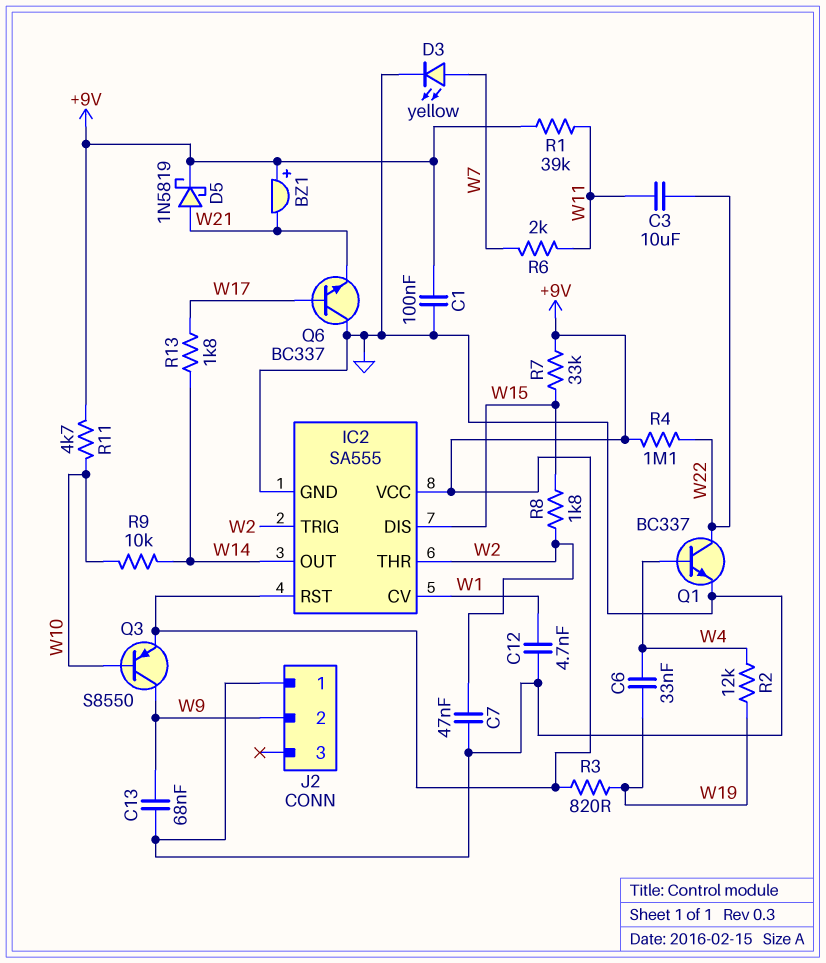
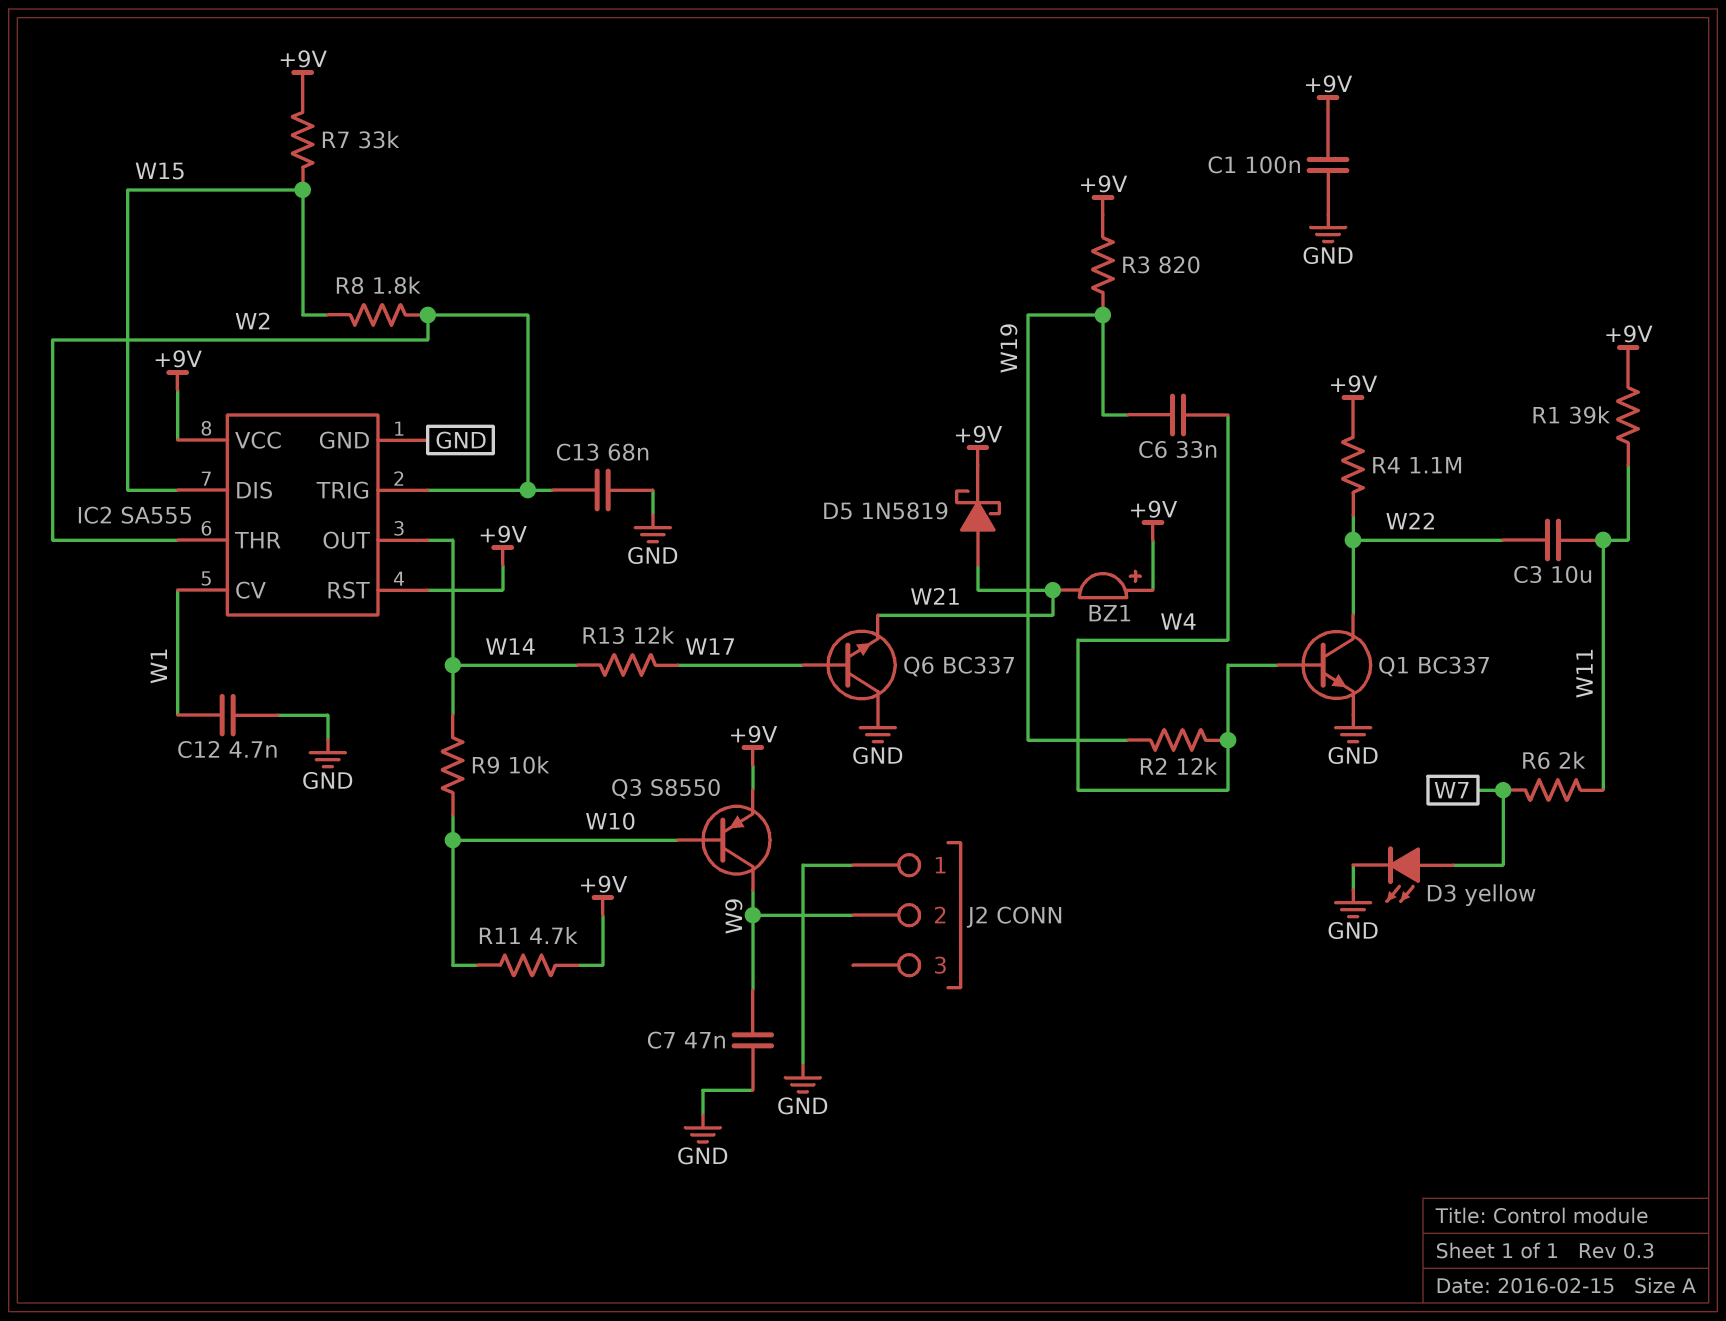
C7: 47nF (GND, W2) -> 47nF (GND, W9)
C13: 68nF (GND, W9) -> 68nF (GND, W2)
R13: 1.8k (W14, W17) -> 12k (W14, W17)

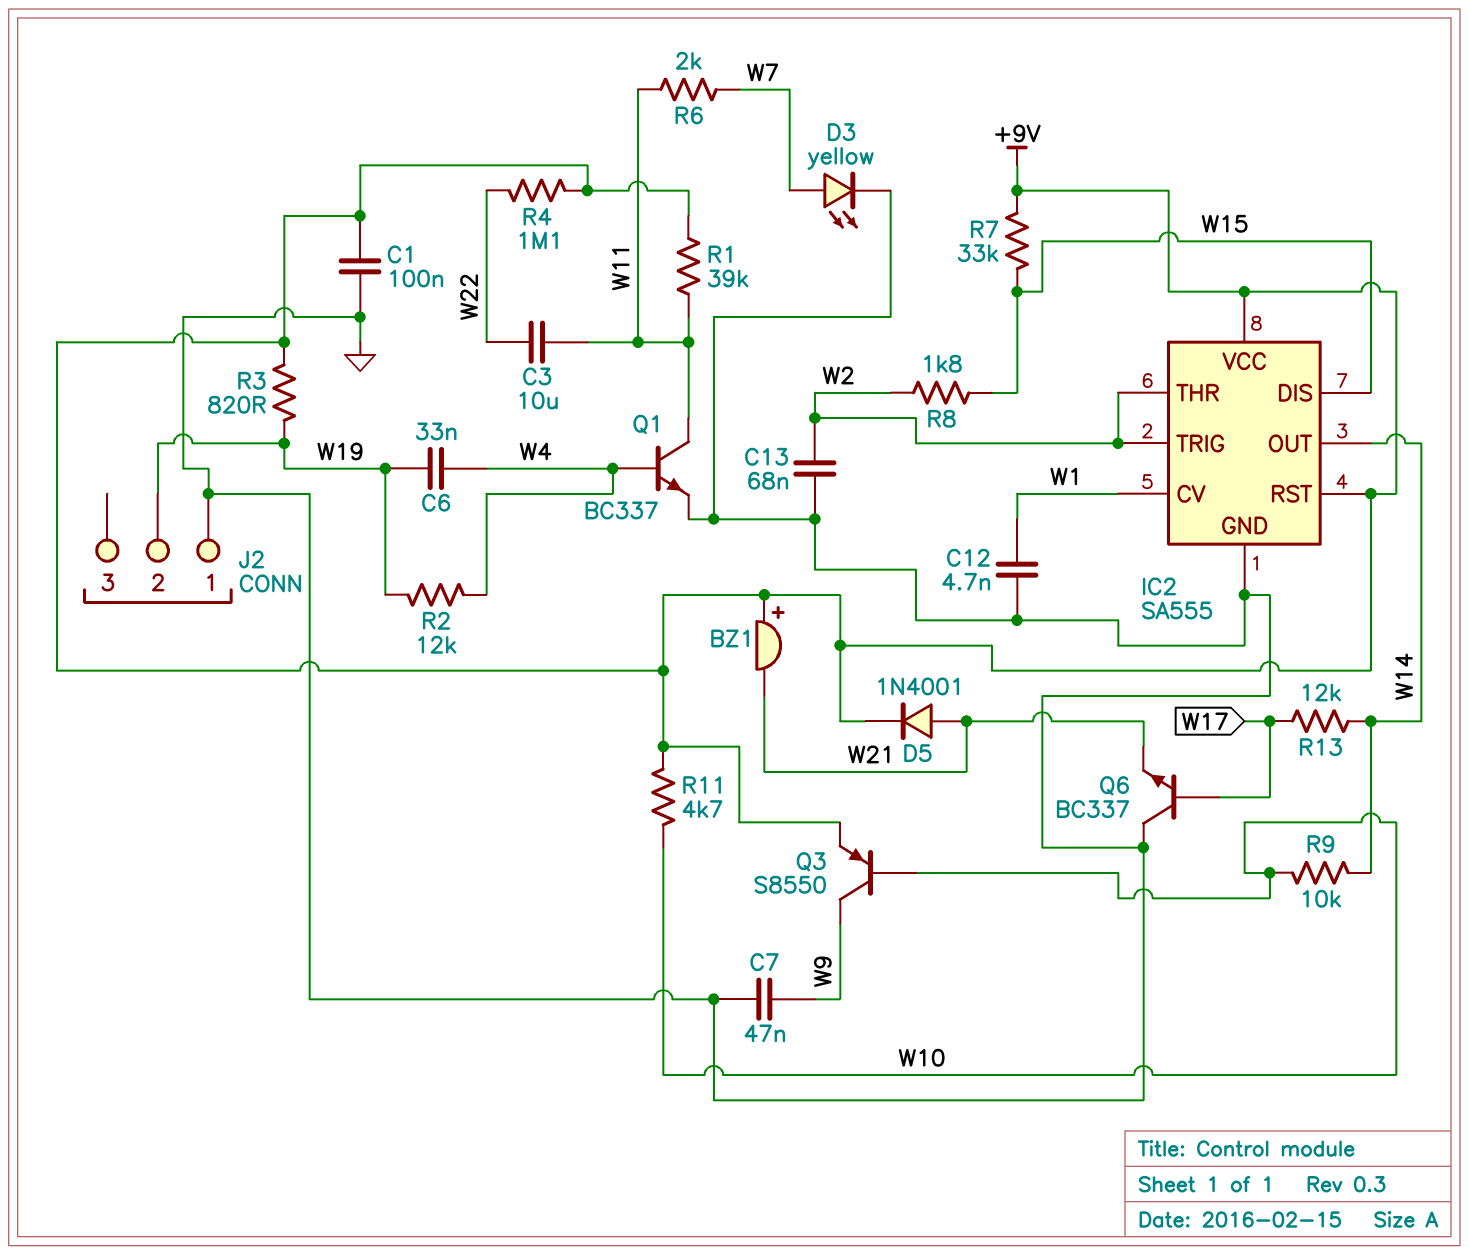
D5: schottky 1N5819 (A W21, K +9V) -> diode 1N4001 (A W21, K +9V)
J2 pin 2: W9 -> W19
Q1: NPN BC337 (B W4, C W22, E GND) -> NPN BC337 (B W4, C W11, E GND)

